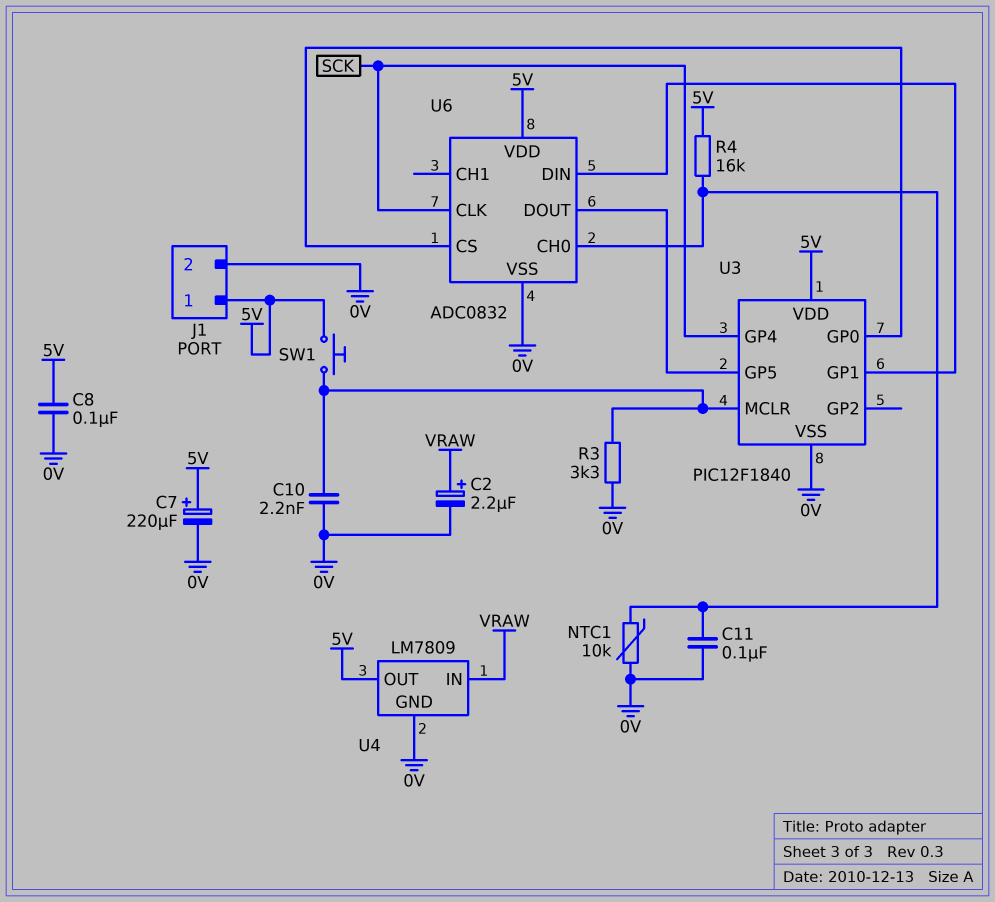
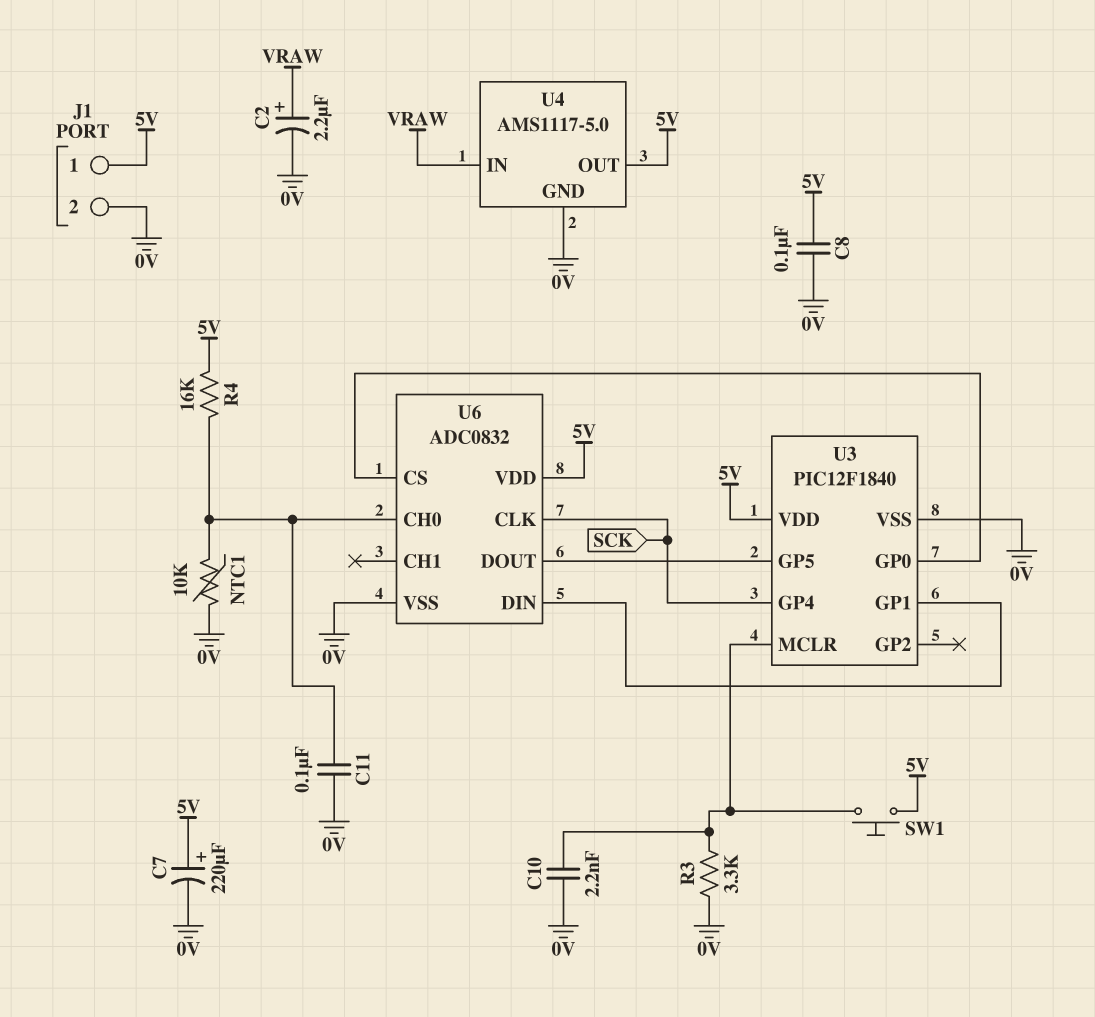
U4: LM7809 -> AMS1117-5.0

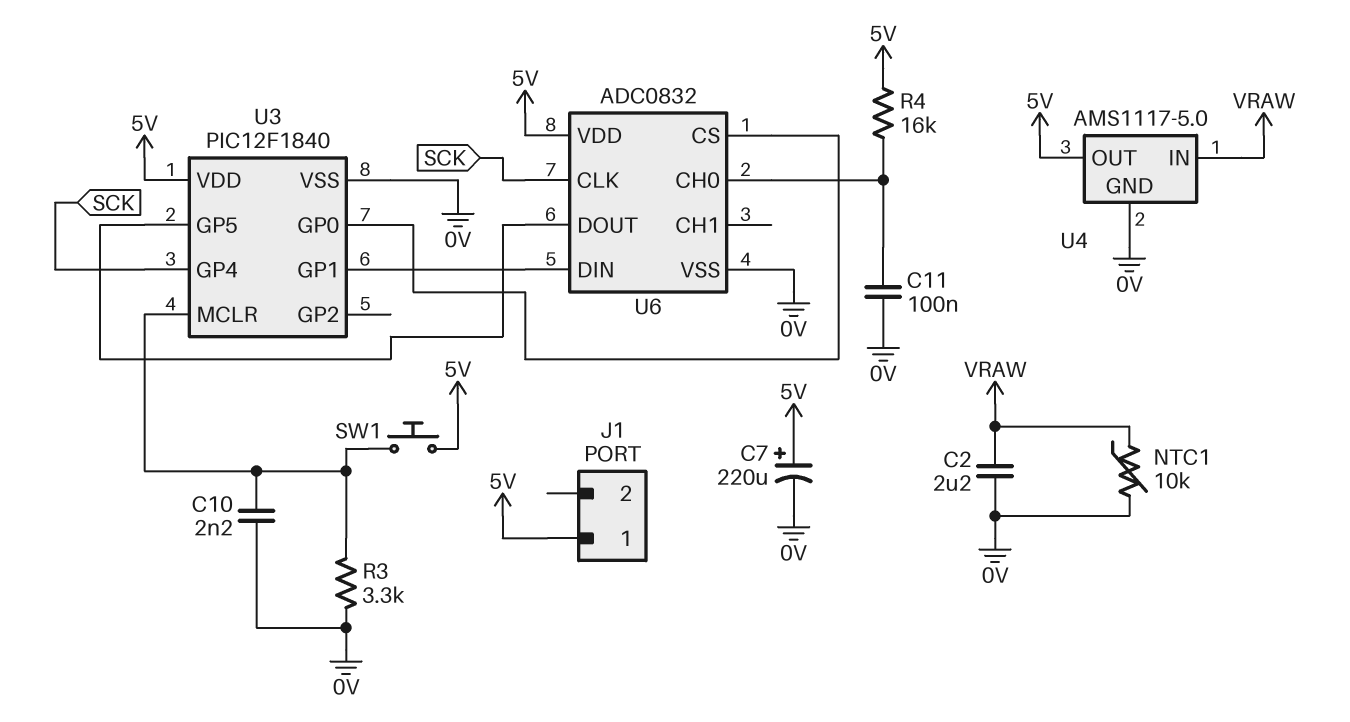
C2: 2.2uF (plus VRAW, minus 0V) -> 2.2uF (0V, VRAW)
C8: 100nF (0V, 5V) -> none
J1 pin 2: 0V -> none
NTC1: 10k (0V, U6/CH0) -> 10k (0V, VRAW)

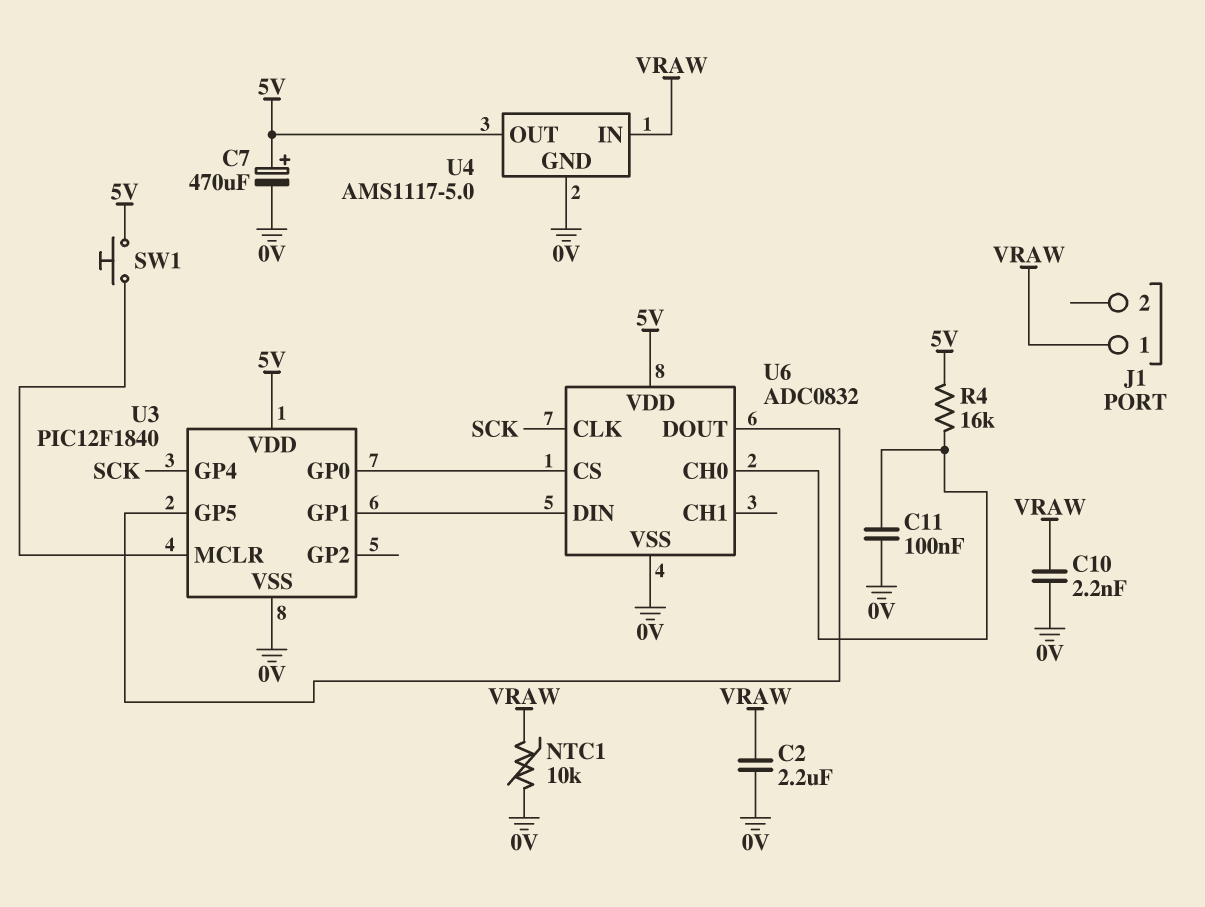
C7: 220uF (plus 5V, minus 0V) -> 470uF (plus 5V, minus 0V)
C10: 2.2nF (0V, U3/MCLR) -> 2.2nF (0V, VRAW)
J1 pin 1: 5V -> VRAW
R3: 3.3k (0V, U3/MCLR) -> none

